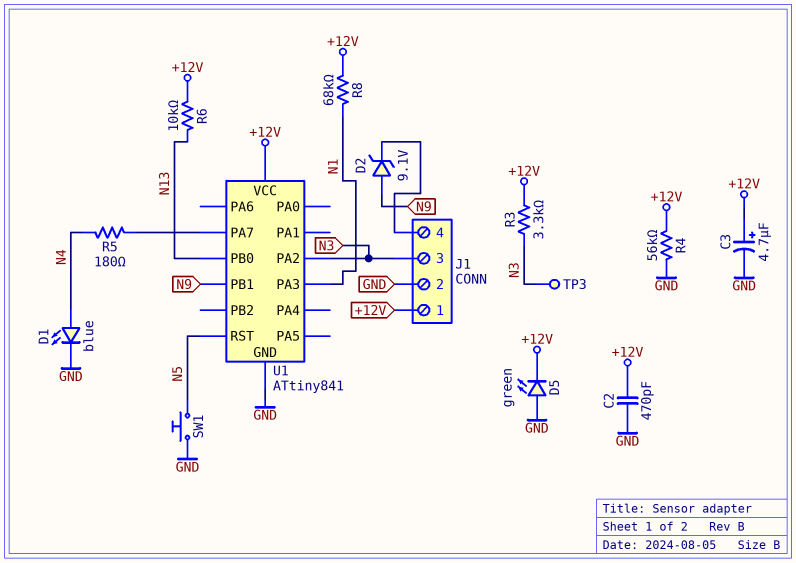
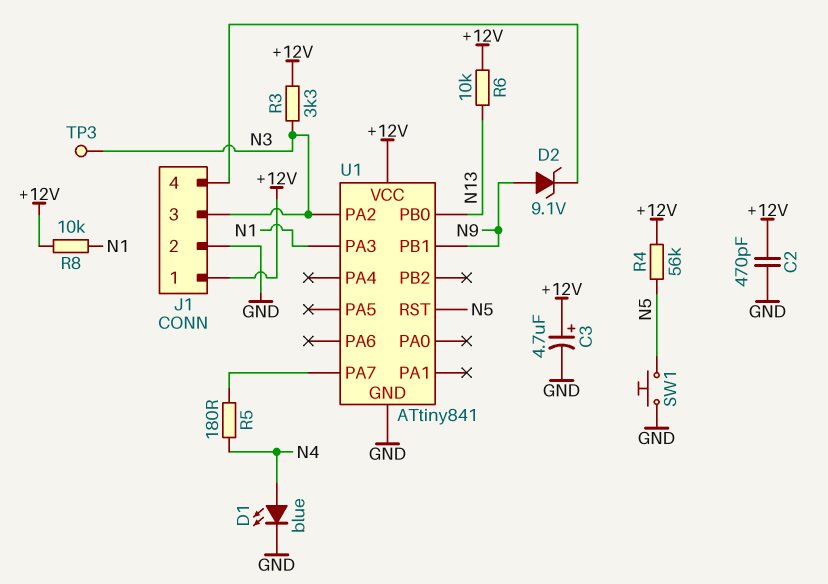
D5: LED green (A GND, K +12V) -> none
R4: 56k (+12V, GND) -> 56k (+12V, N5)
R8: 68k (+12V, N1) -> 10k (+12V, N1)

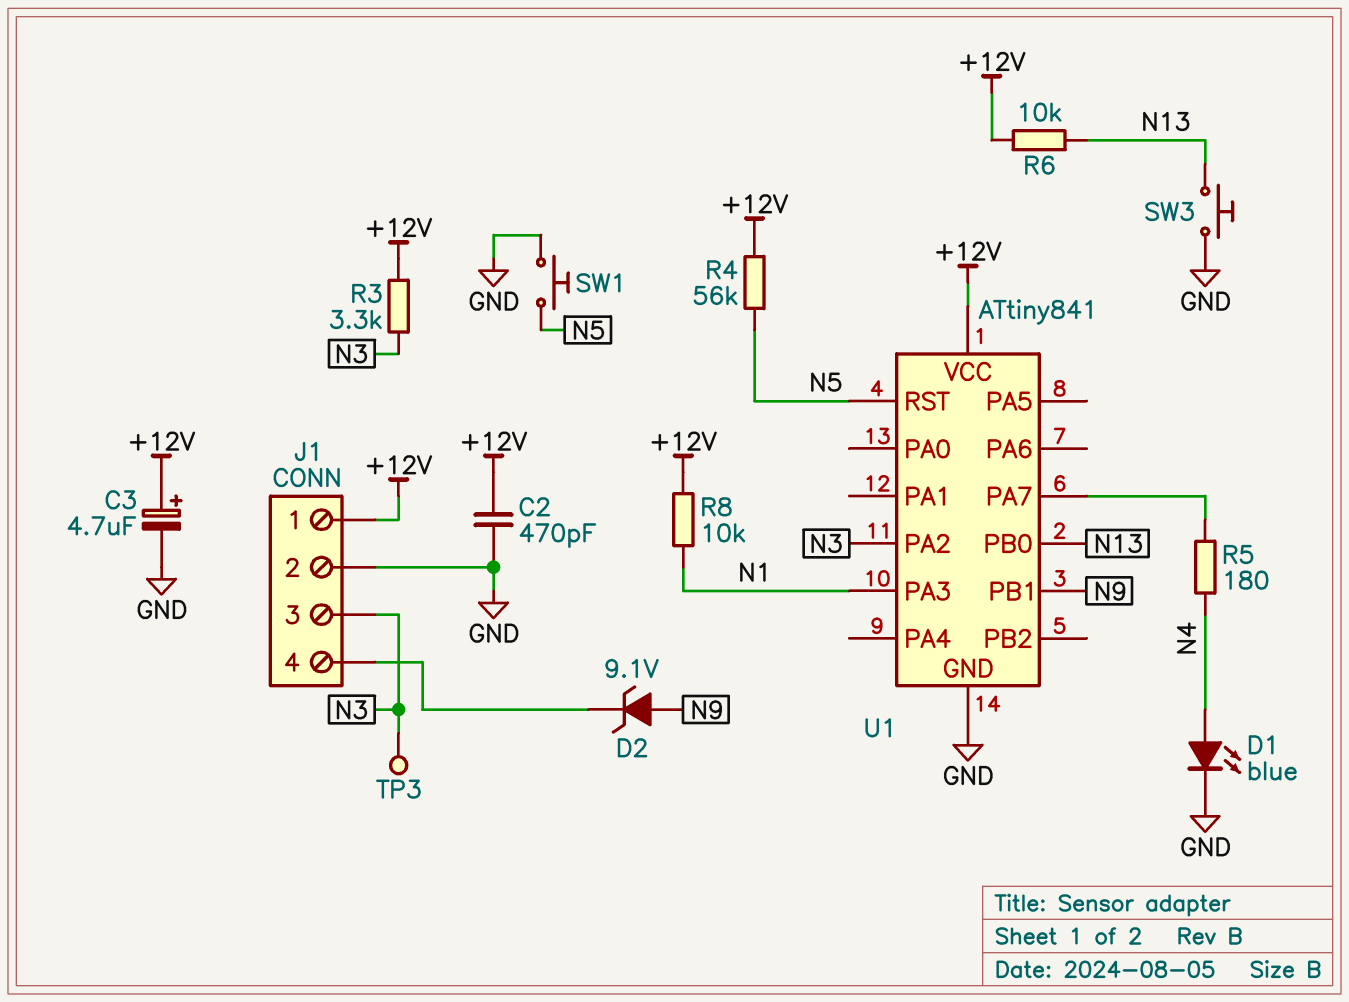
SW3: none -> button (GND, N13)

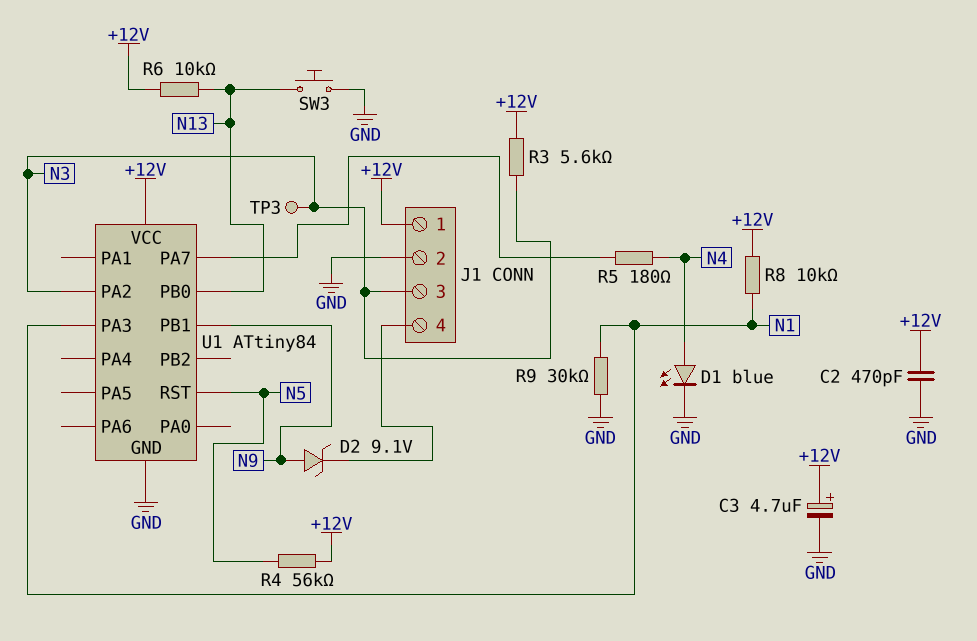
R3: 3.3k (+12V, N3) -> 5.6k (+12V, N3)
R9: none -> 30k (GND, N1)
SW1: button (GND, N5) -> none
U1: ATtiny841 -> ATtiny84

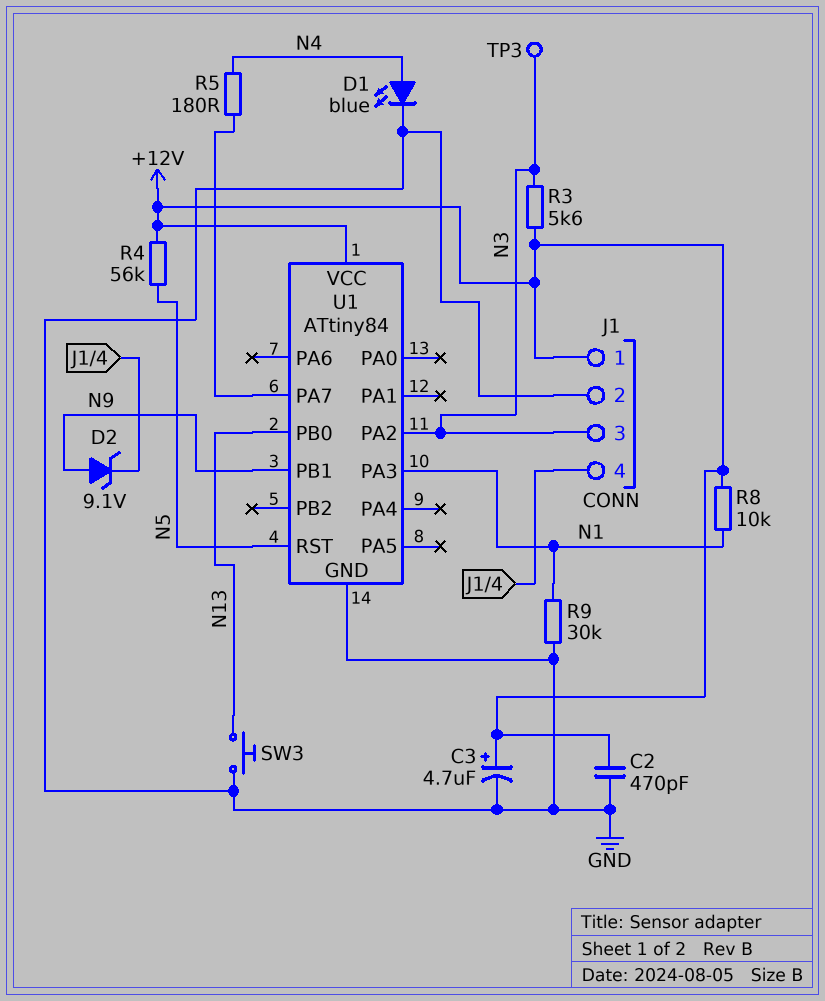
R6: 10k (+12V, N13) -> none

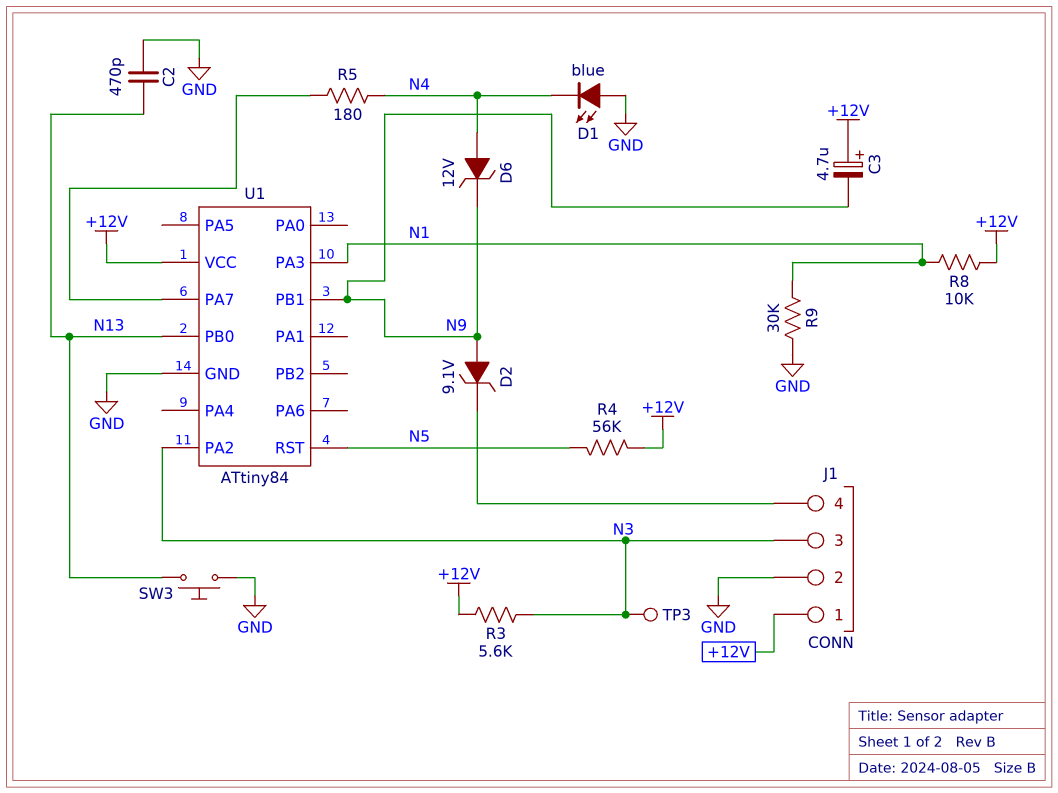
C2: 470pF (+12V, GND) -> 470pF (GND, N13)
C3: 4.7uF (plus +12V, minus GND) -> 4.7uF (plus +12V, minus N9)
D1: LED blue (A N4, K GND) -> LED blue (A GND, K N4)
D6: none -> zener 12V (A N4, K N9)

